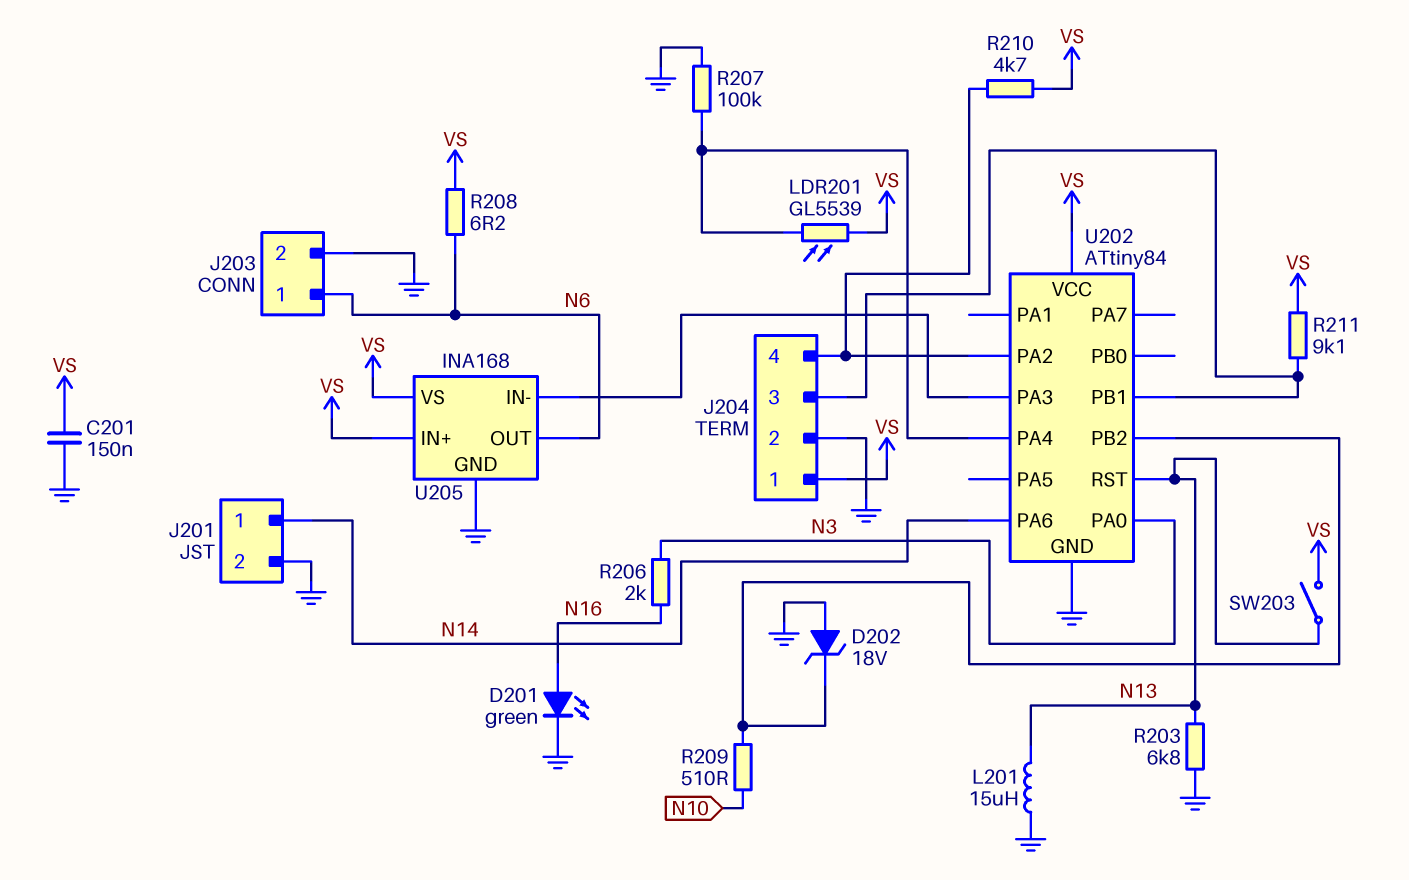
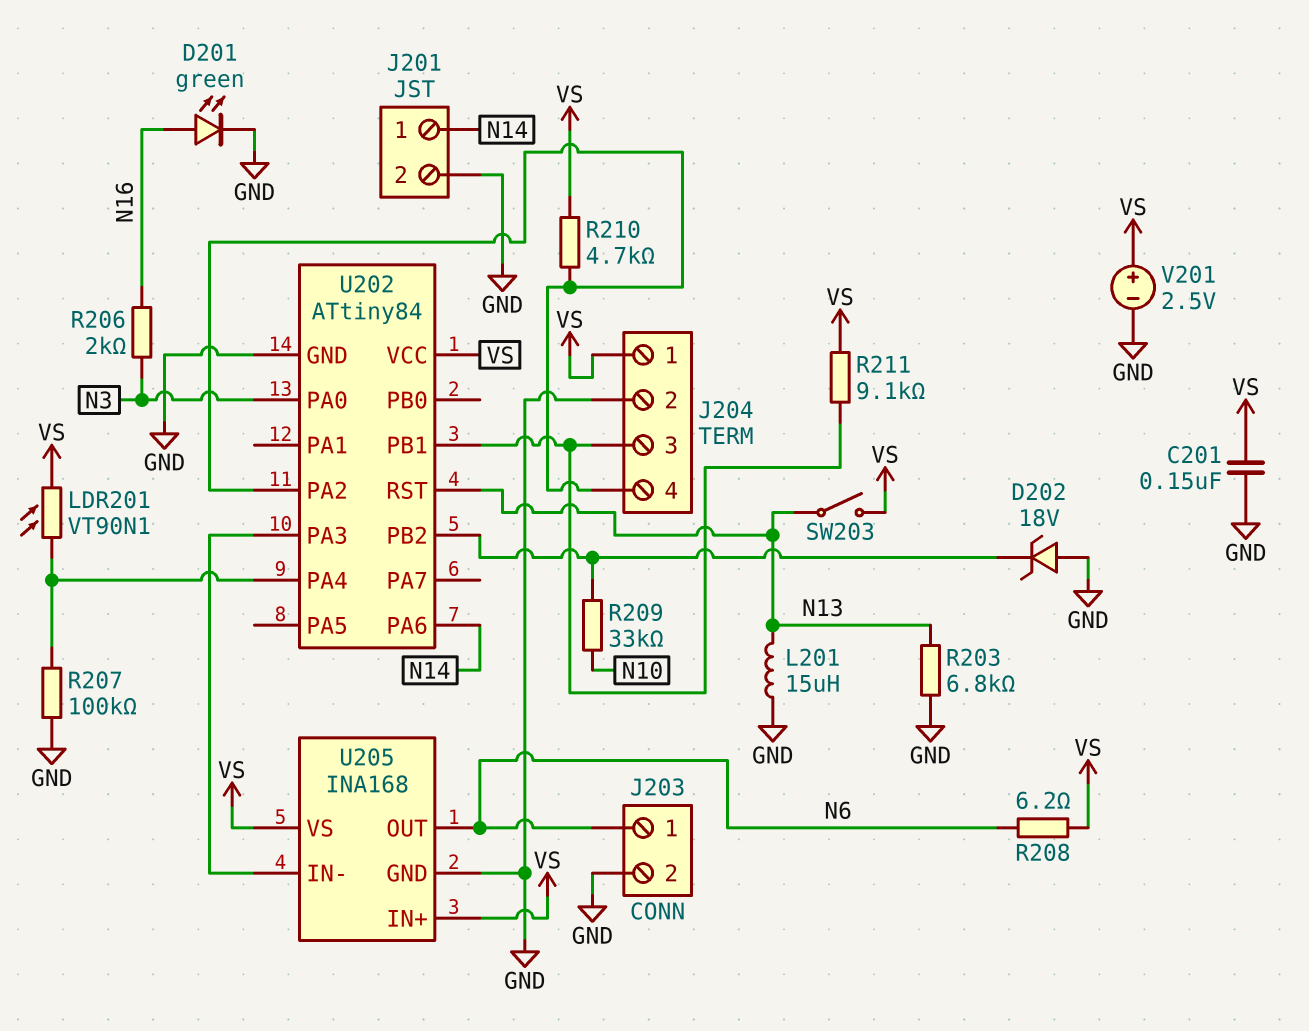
LDR201: GL5539 (U202/PA4, VS) -> VT90N1 (U202/PA4, VS)
R209: 510 (N10, U202/PB2) -> 33k (N10, U202/PB2)
V201: none -> 2.5V (plus VS, minus GND)

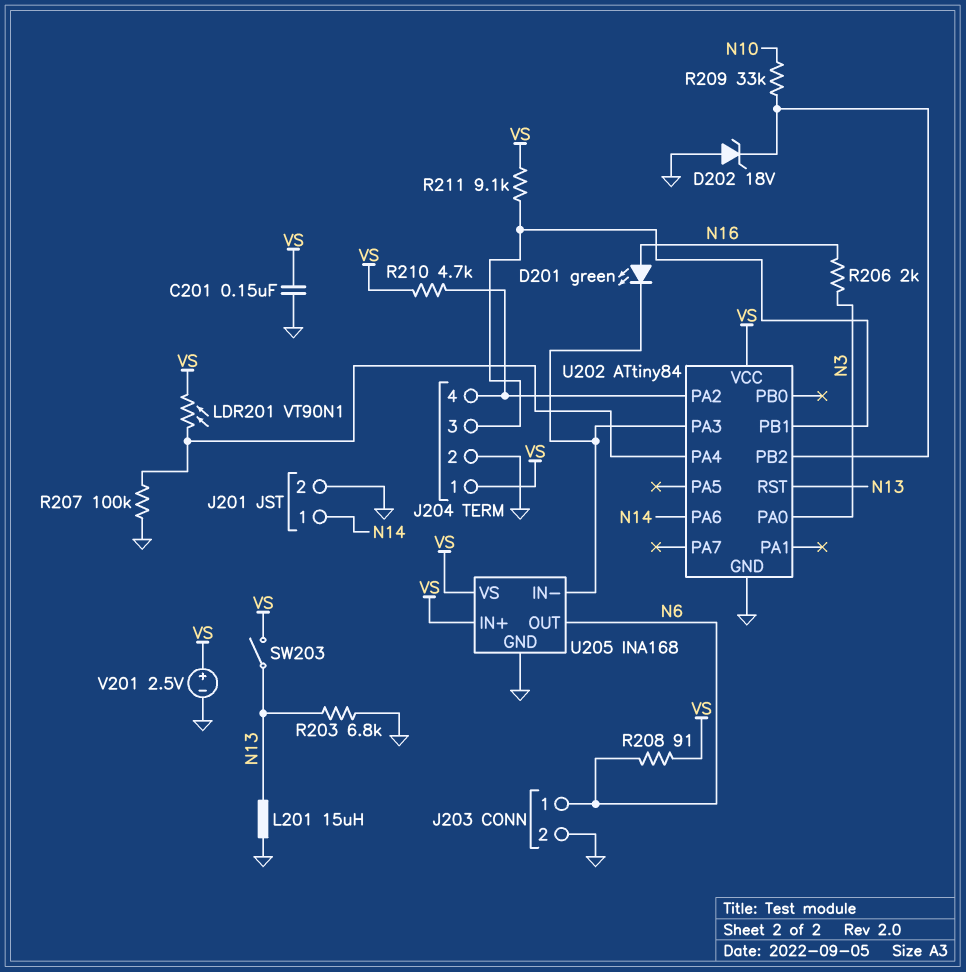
D201: LED green (A N16, K GND) -> LED green (A N16, K U202/PA3)
R208: 6.2 (N6, VS) -> 91 (N6, VS)

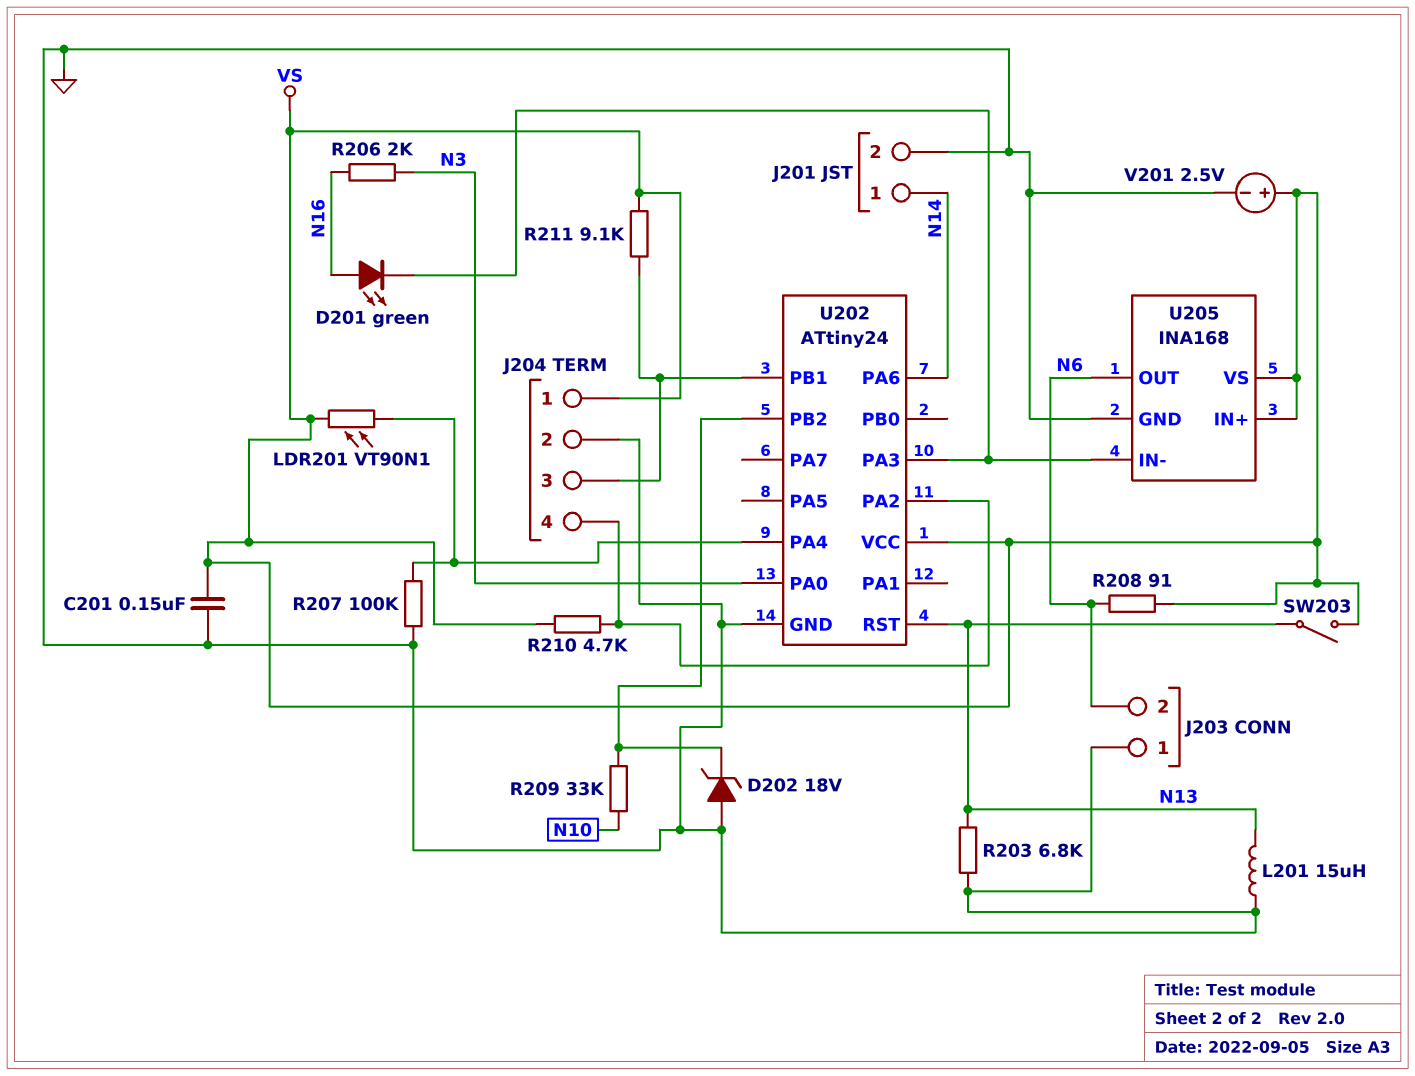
J203 pin 1: N6 -> GND
J203 pin 2: GND -> N6
U202: ATtiny84 -> ATtiny24

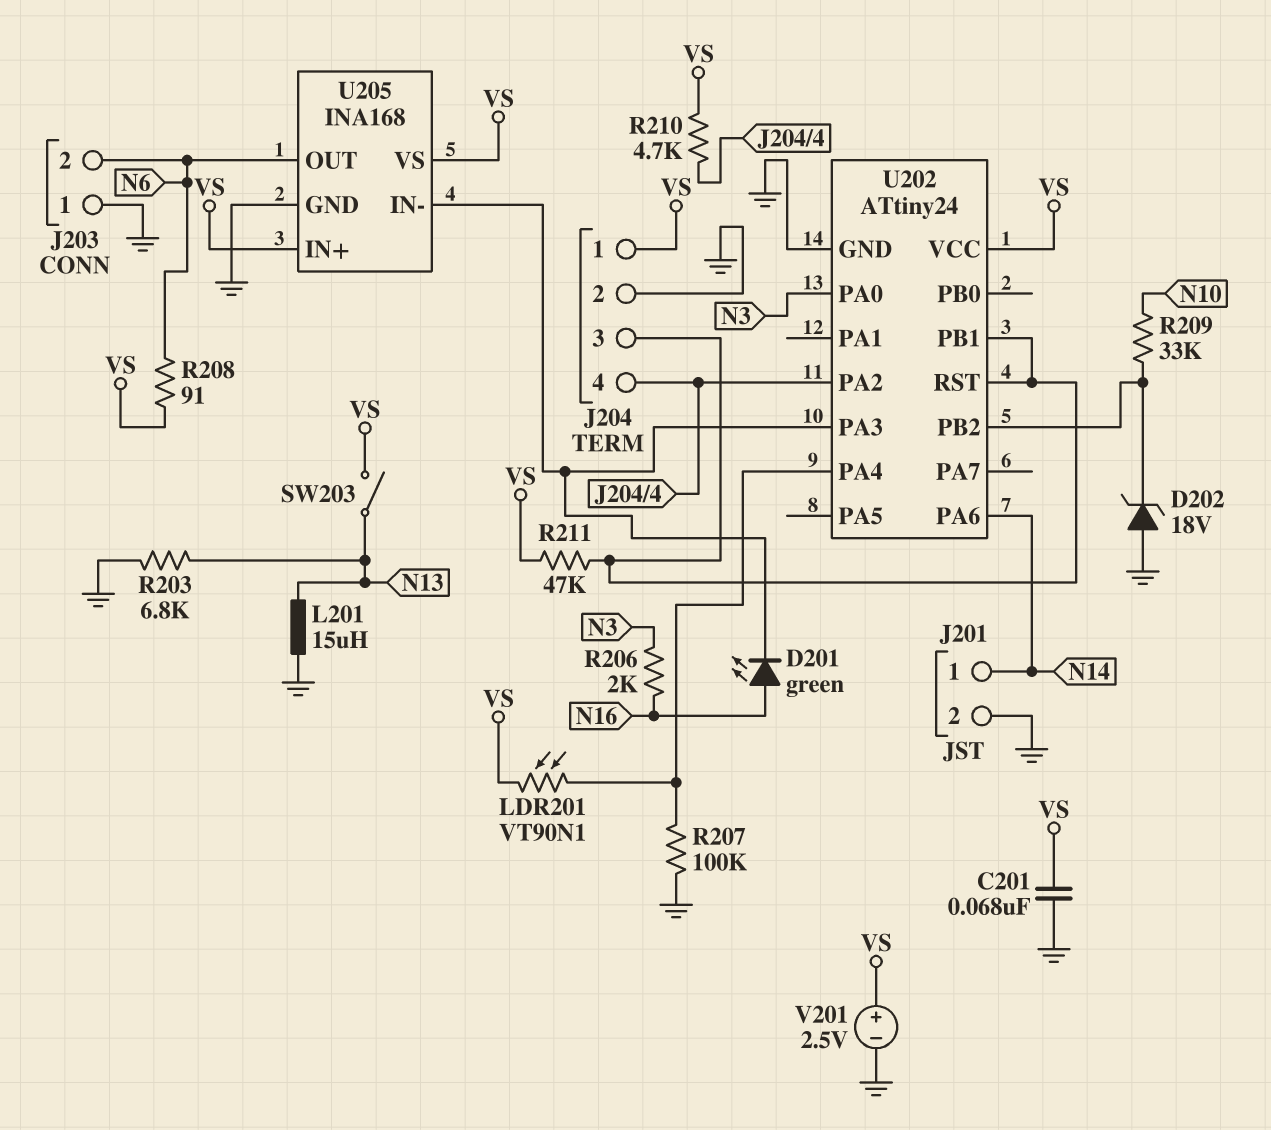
C201: 150nF (GND, VS) -> 68nF (GND, VS)
R211: 9.1k (J204/3, VS) -> 47k (J204/3, VS)
U202 pin RST: N13 -> J204/3

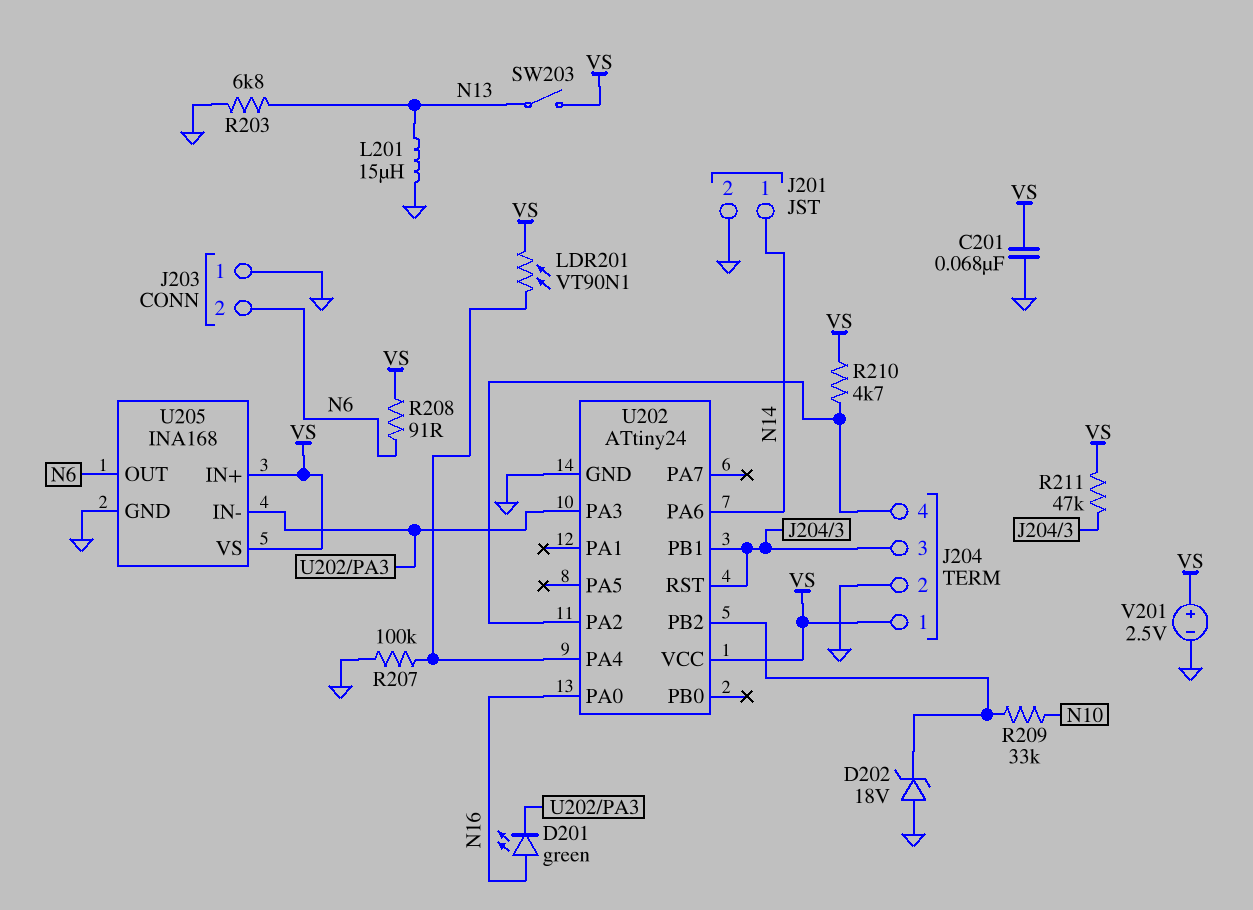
R206: 2k (N3, N16) -> none
U202 pin PA0: N3 -> N16

